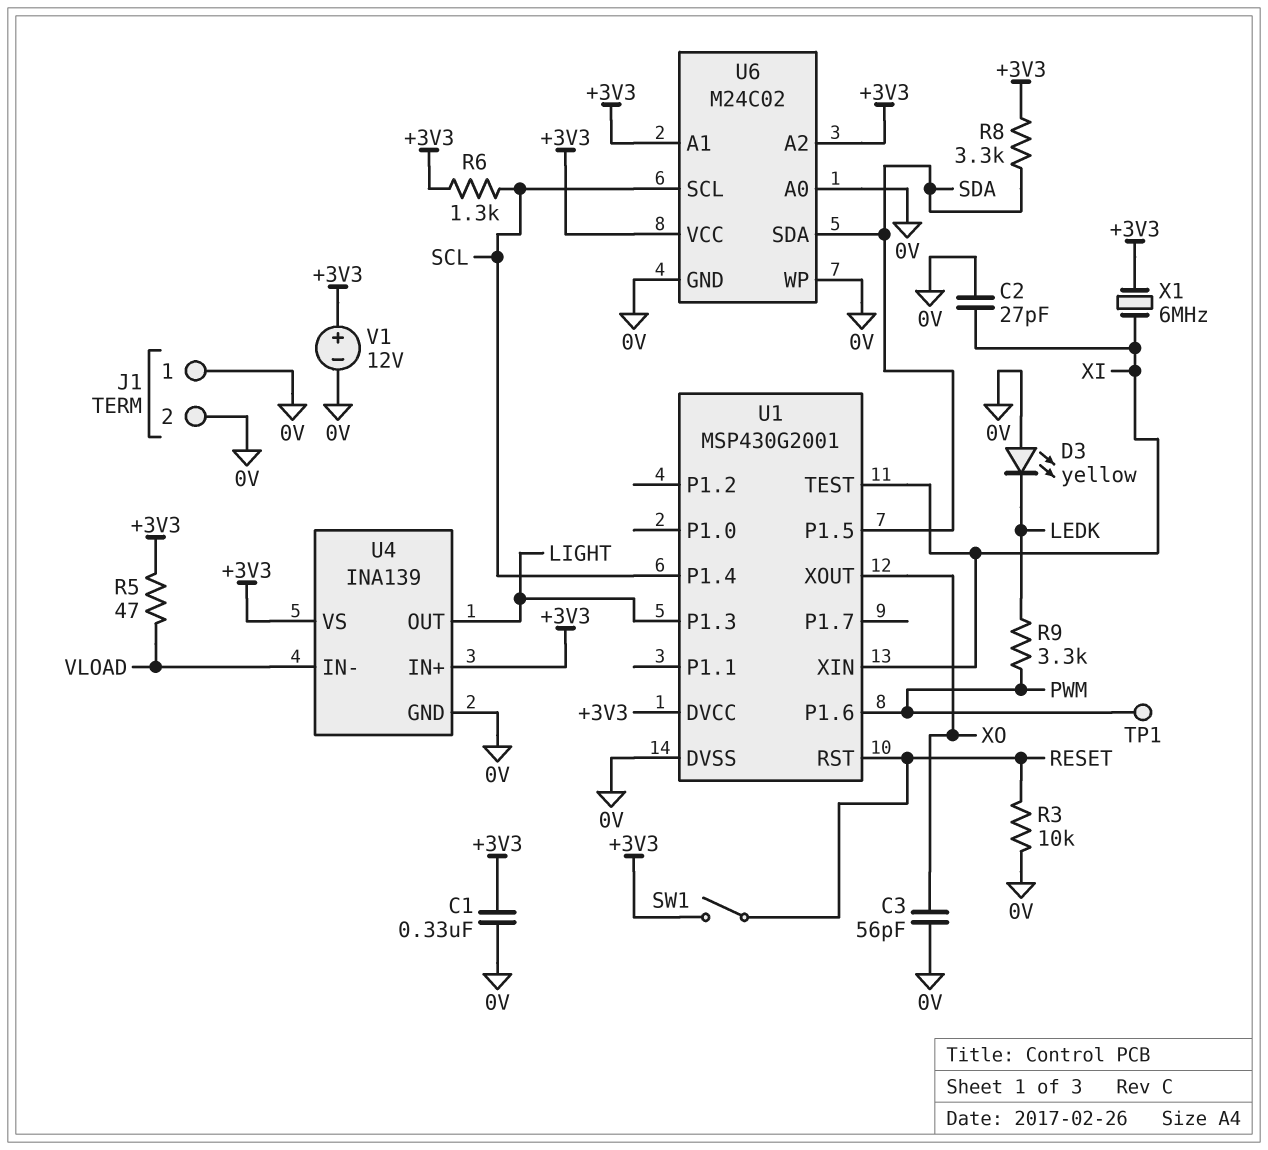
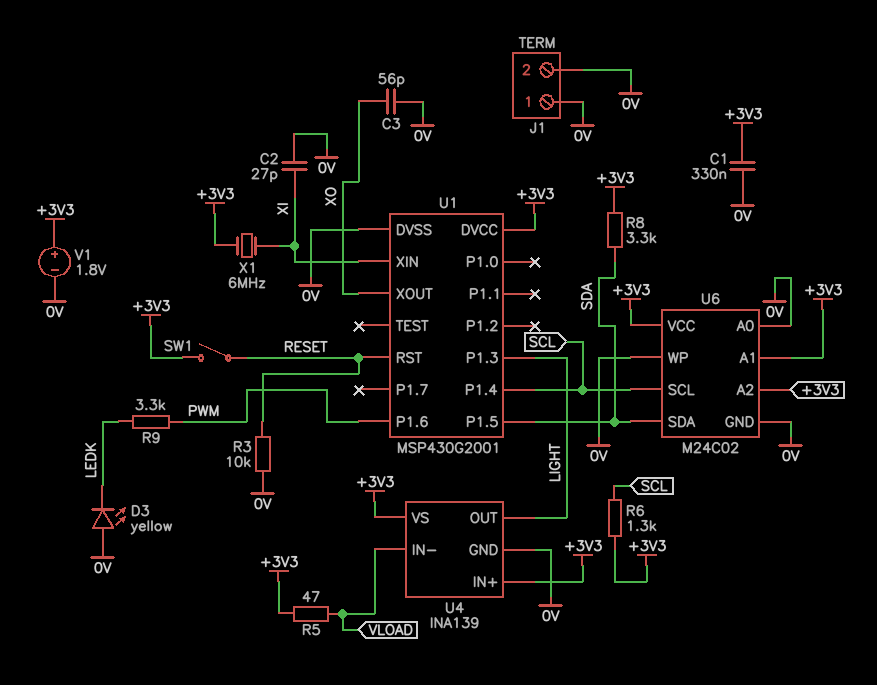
TP1: test point (PWM) -> none
U1 pin TEST: XI -> none
V1: 12V (plus +3V3, minus 0V) -> 1.8V (plus +3V3, minus 0V)

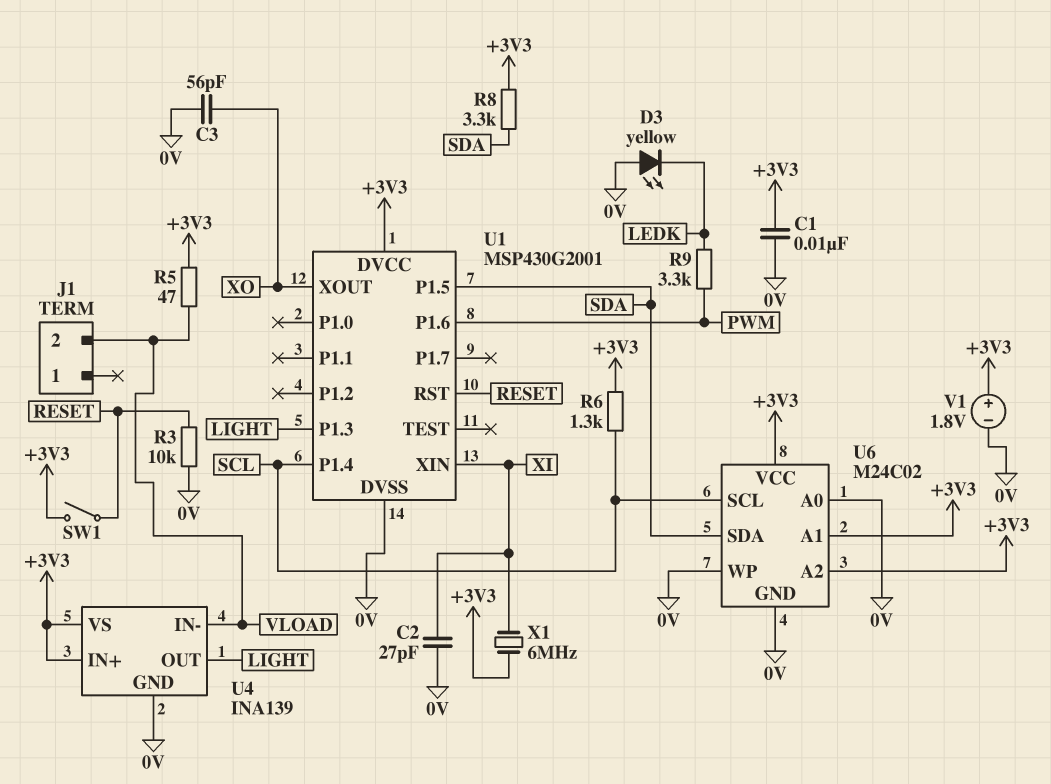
C1: 330nF (+3V3, 0V) -> 10nF (+3V3, 0V)
J1 pin 1: 0V -> none
J1 pin 2: 0V -> VLOAD

